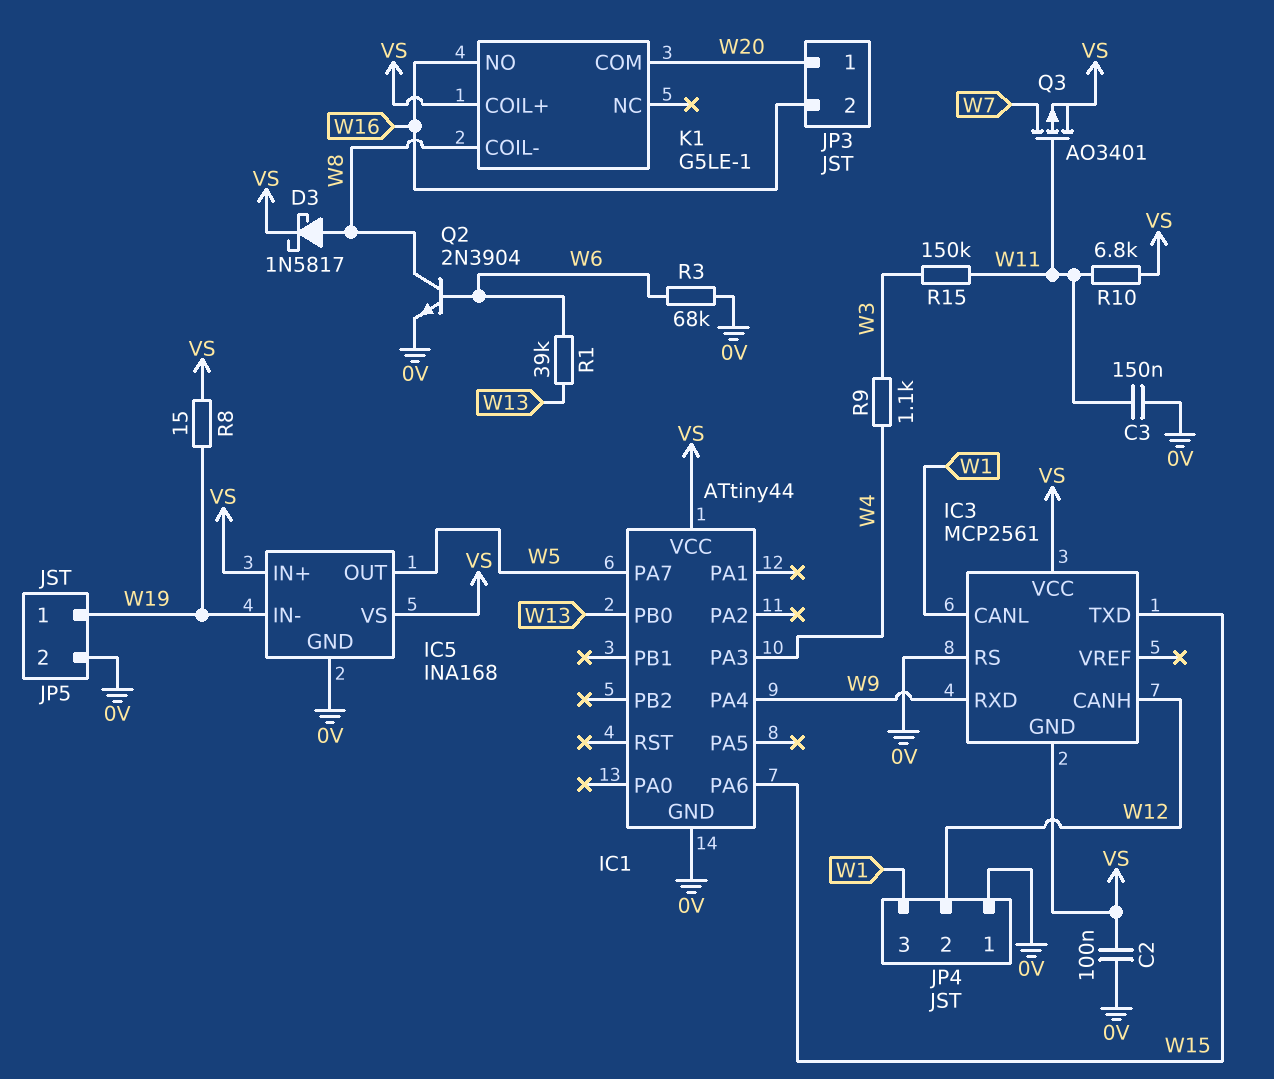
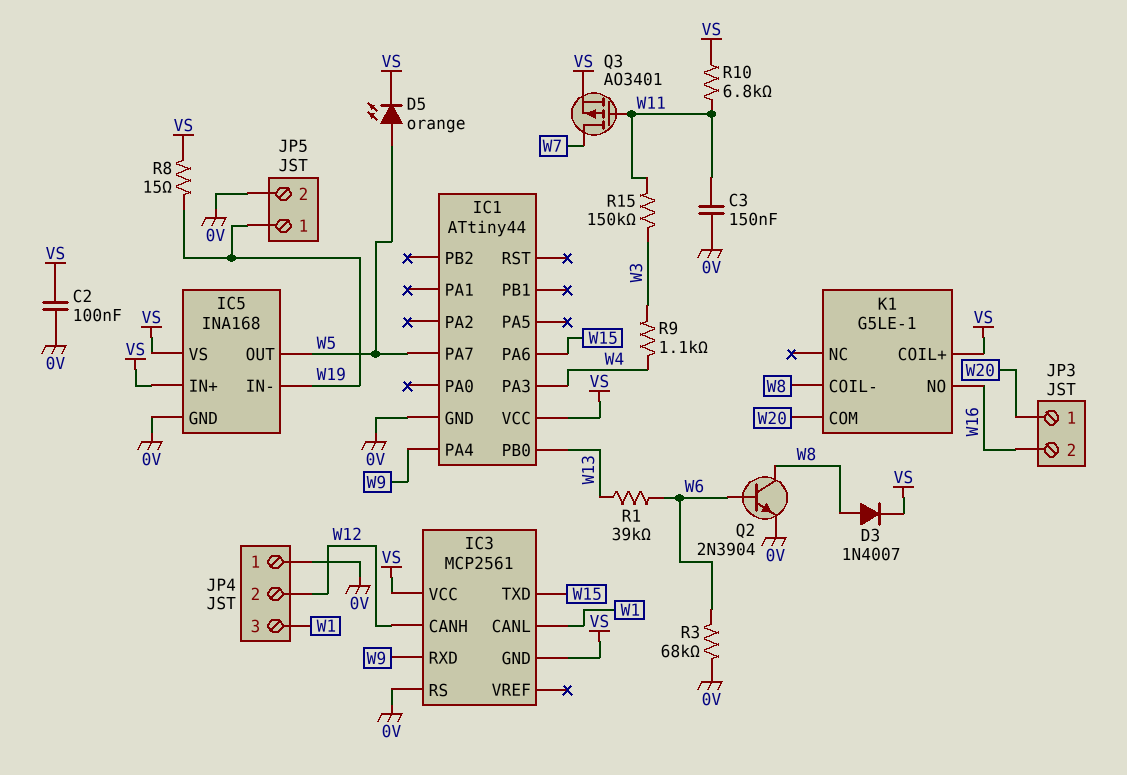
D3: schottky 1N5817 (A W8, K VS) -> diode 1N4007 (A W8, K VS)
D5: none -> LED orange (A W5, K VS)

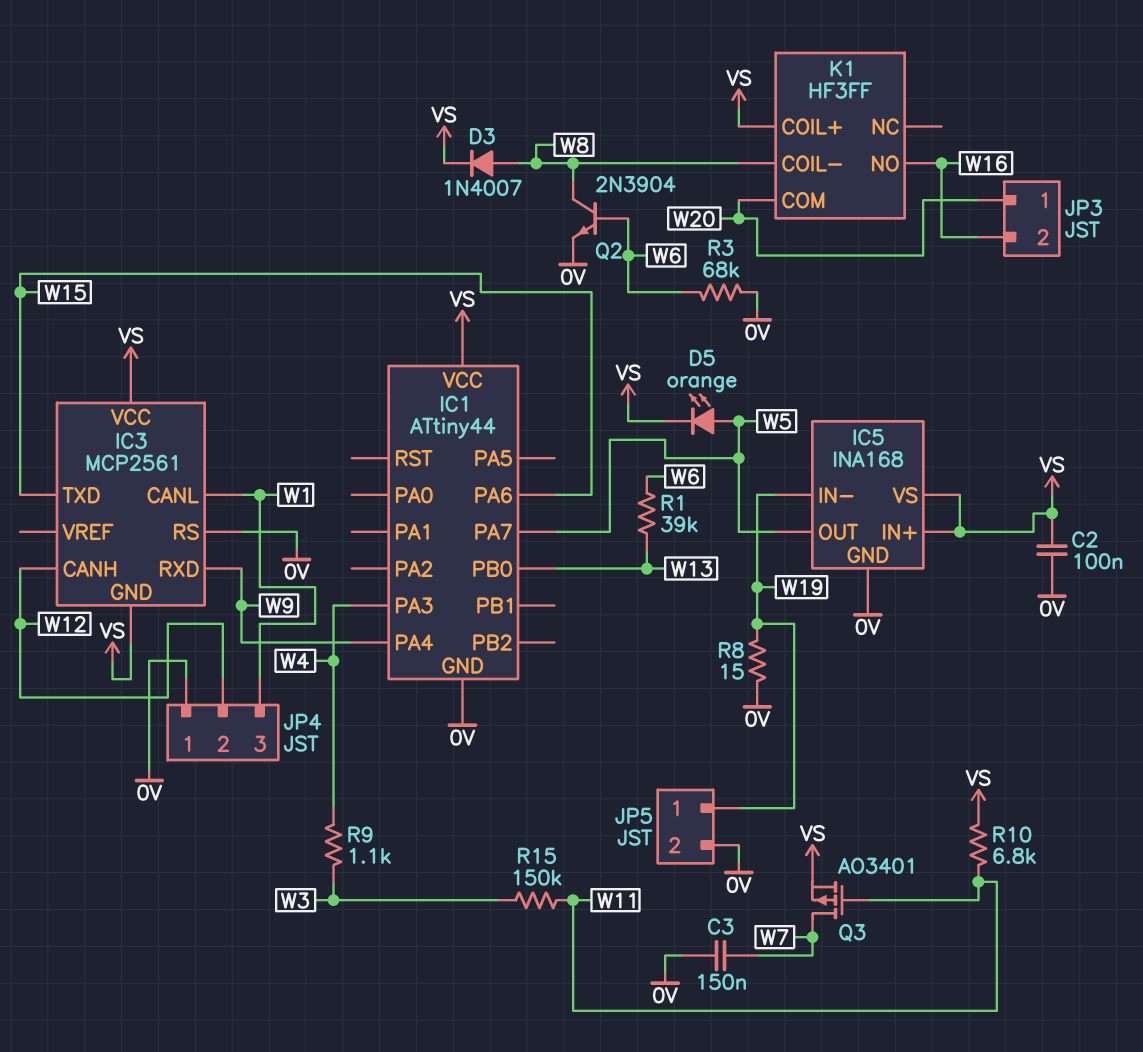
C3: 150nF (0V, W11) -> 150nF (0V, W7)
K1: G5LE-1 -> HF3FF
R8: 15 (VS, W19) -> 15 (0V, W19)

